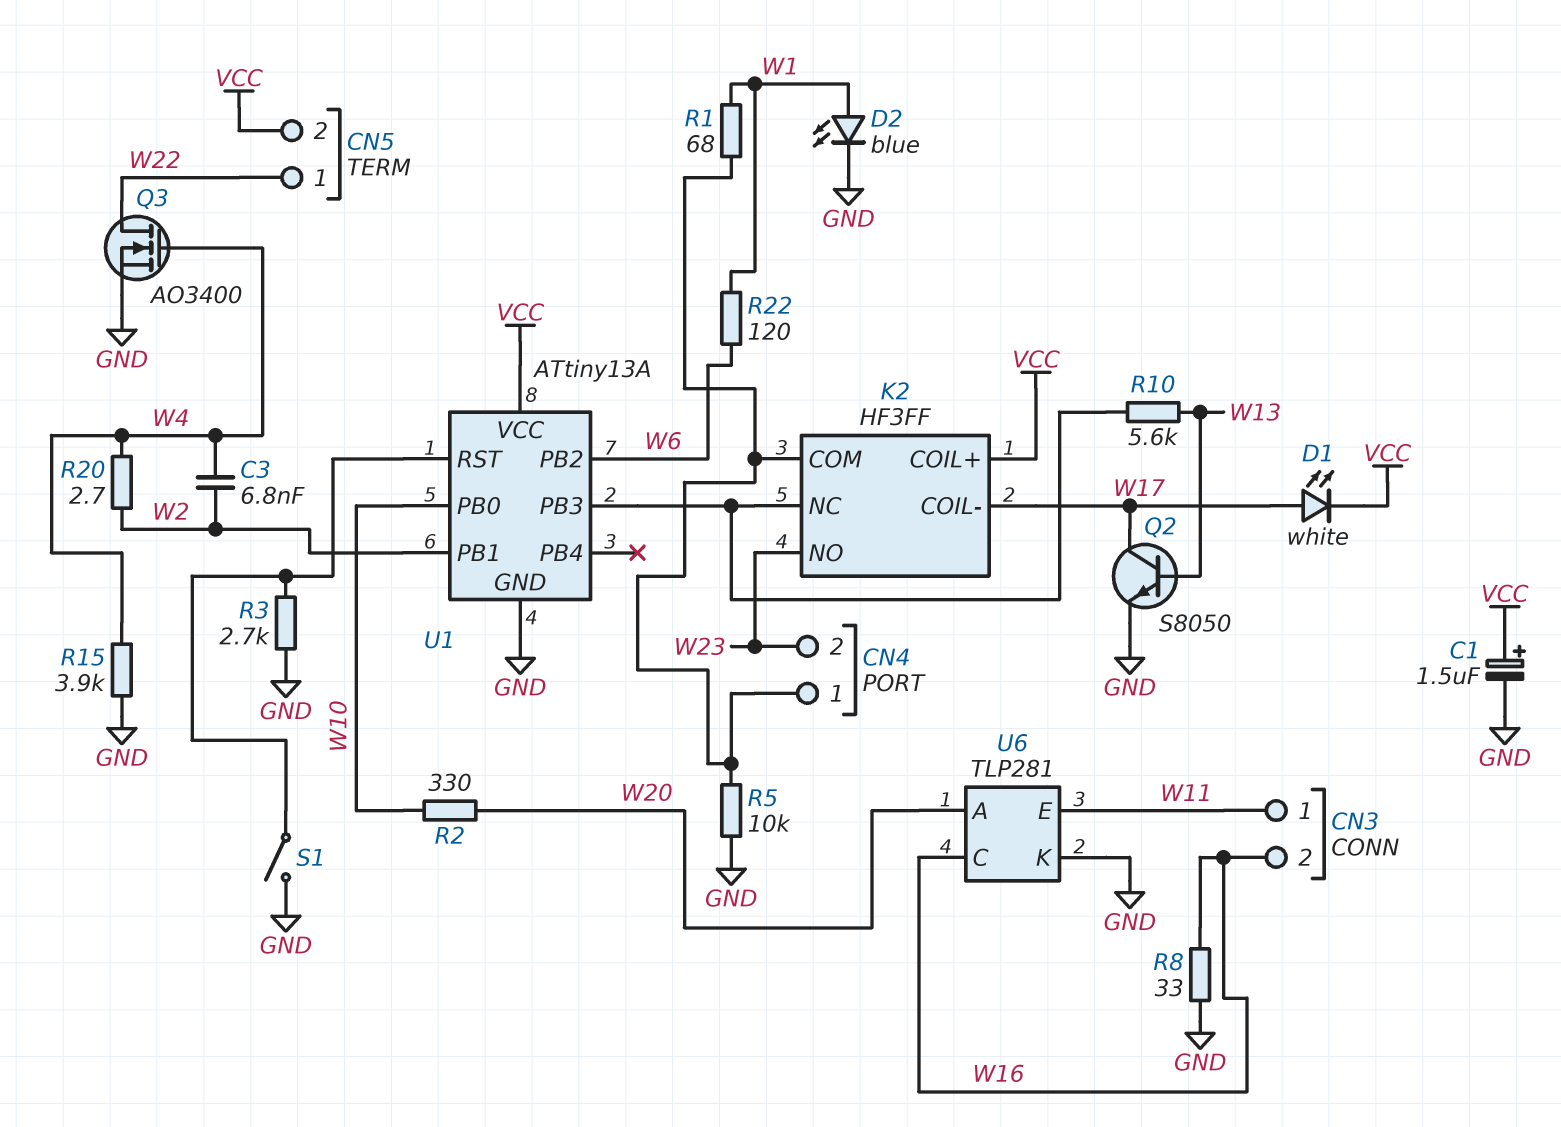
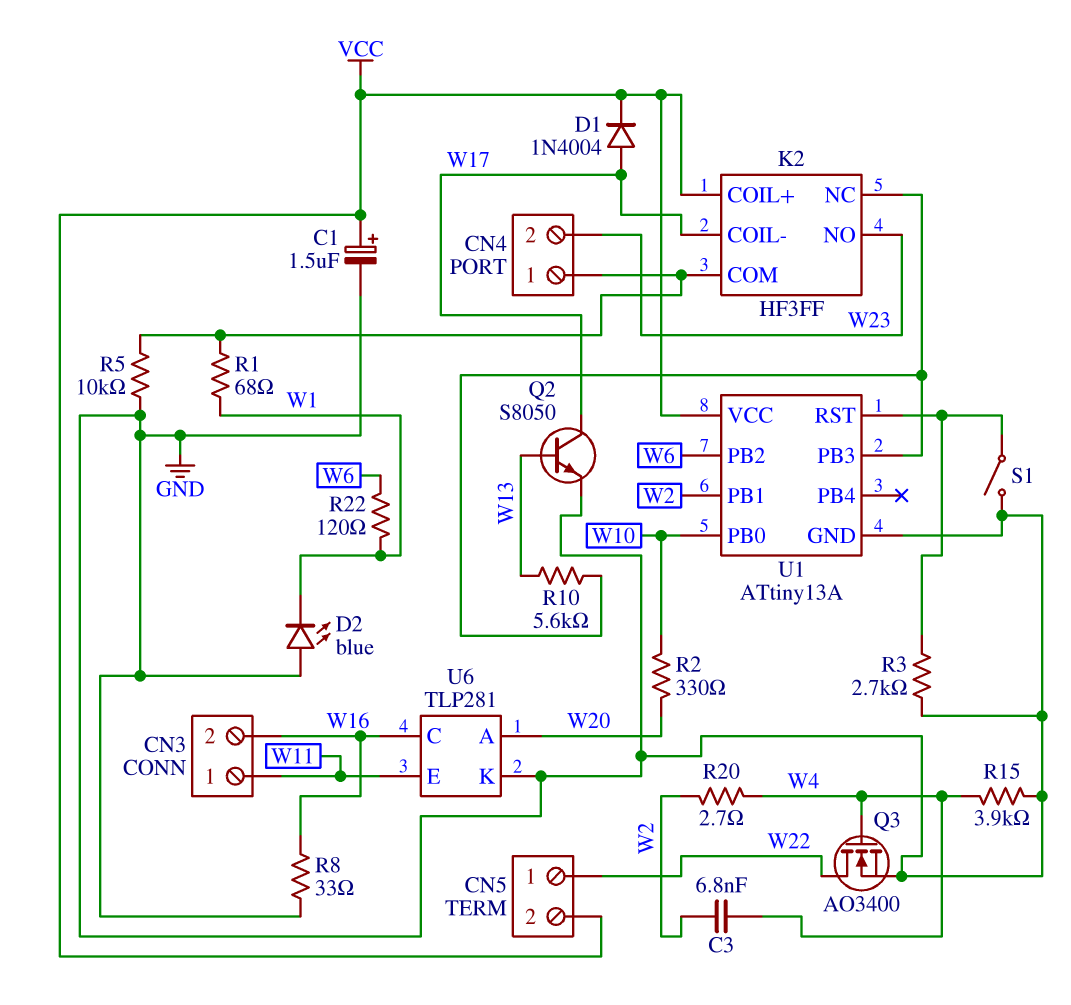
D1: LED white (A W17, K VCC) -> diode 1N4004 (A W17, K VCC)
D2: LED blue (A W1, K GND) -> LED blue (A GND, K W1)

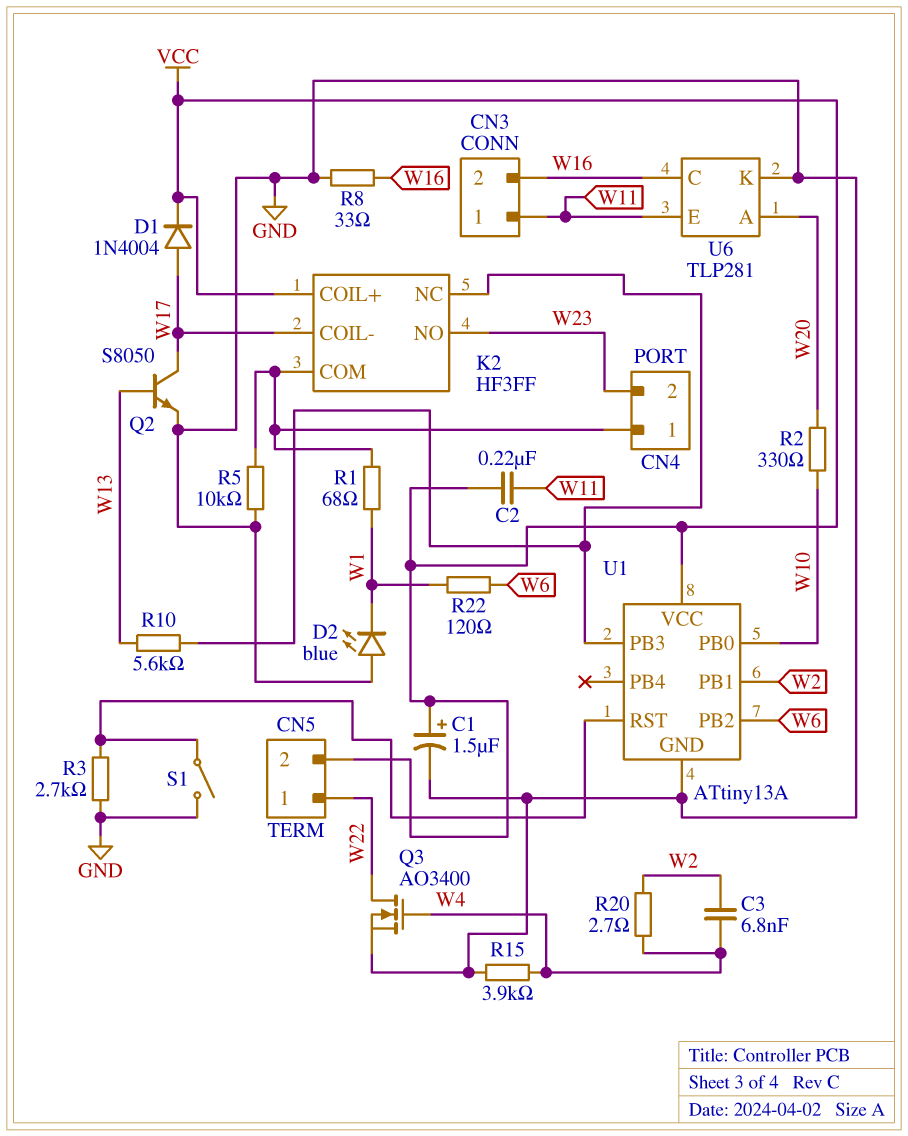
C2: none -> 220nF (VCC, W11)

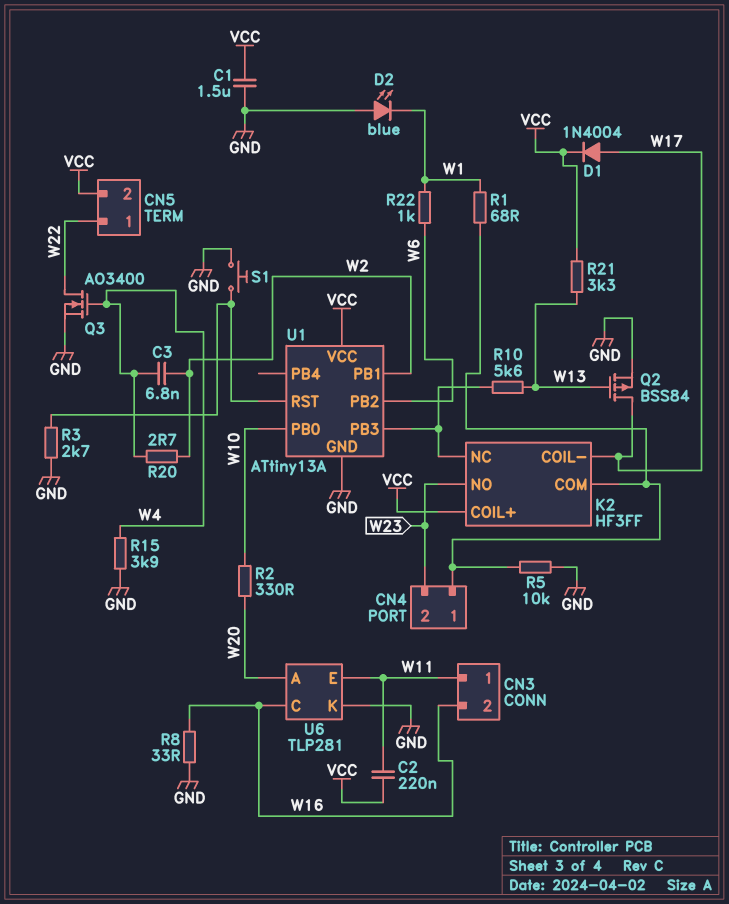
C1: 1.5uF (plus VCC, minus GND) -> 1.5uF (GND, VCC)
Q2: NPN S8050 (B W13, C W17, E GND) -> PMOS BSS84 (G W13, D W17, S GND)
R21: none -> 3.3k (VCC, W13)
R22: 120 (W1, W6) -> 1k (W1, W6)
S1: switch (GND, U1/RST) -> button (GND, U1/RST)

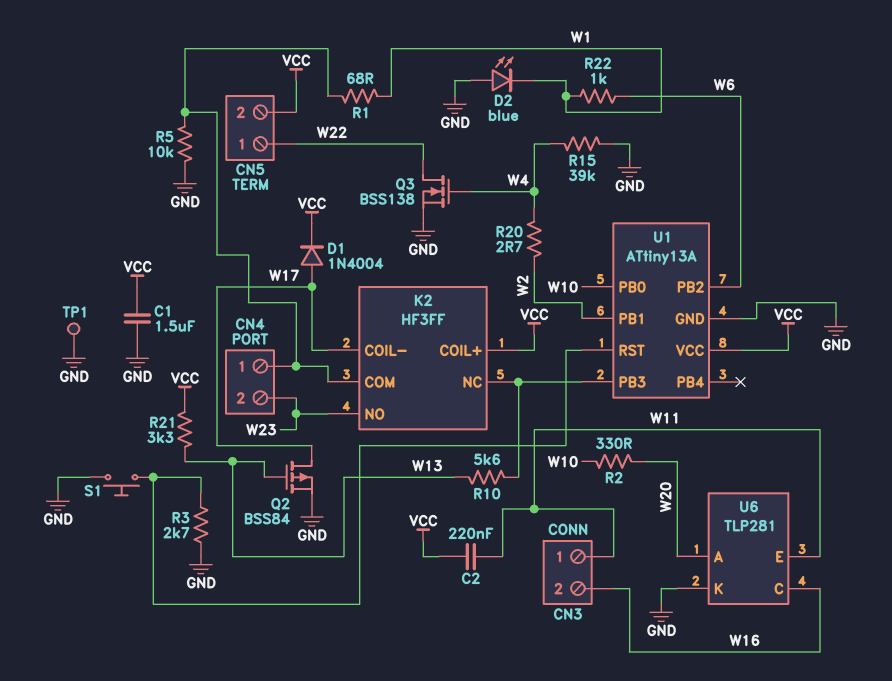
C3: 6.8nF (W2, W4) -> none
Q3: NMOS AO3400 (G W4, D W22, S GND) -> NMOS BSS138 (G W4, D W22, S GND)
R8: 33 (GND, W16) -> none
R15: 3.9k (GND, W4) -> 39k (GND, W4)
TP1: none -> test point (GND)

